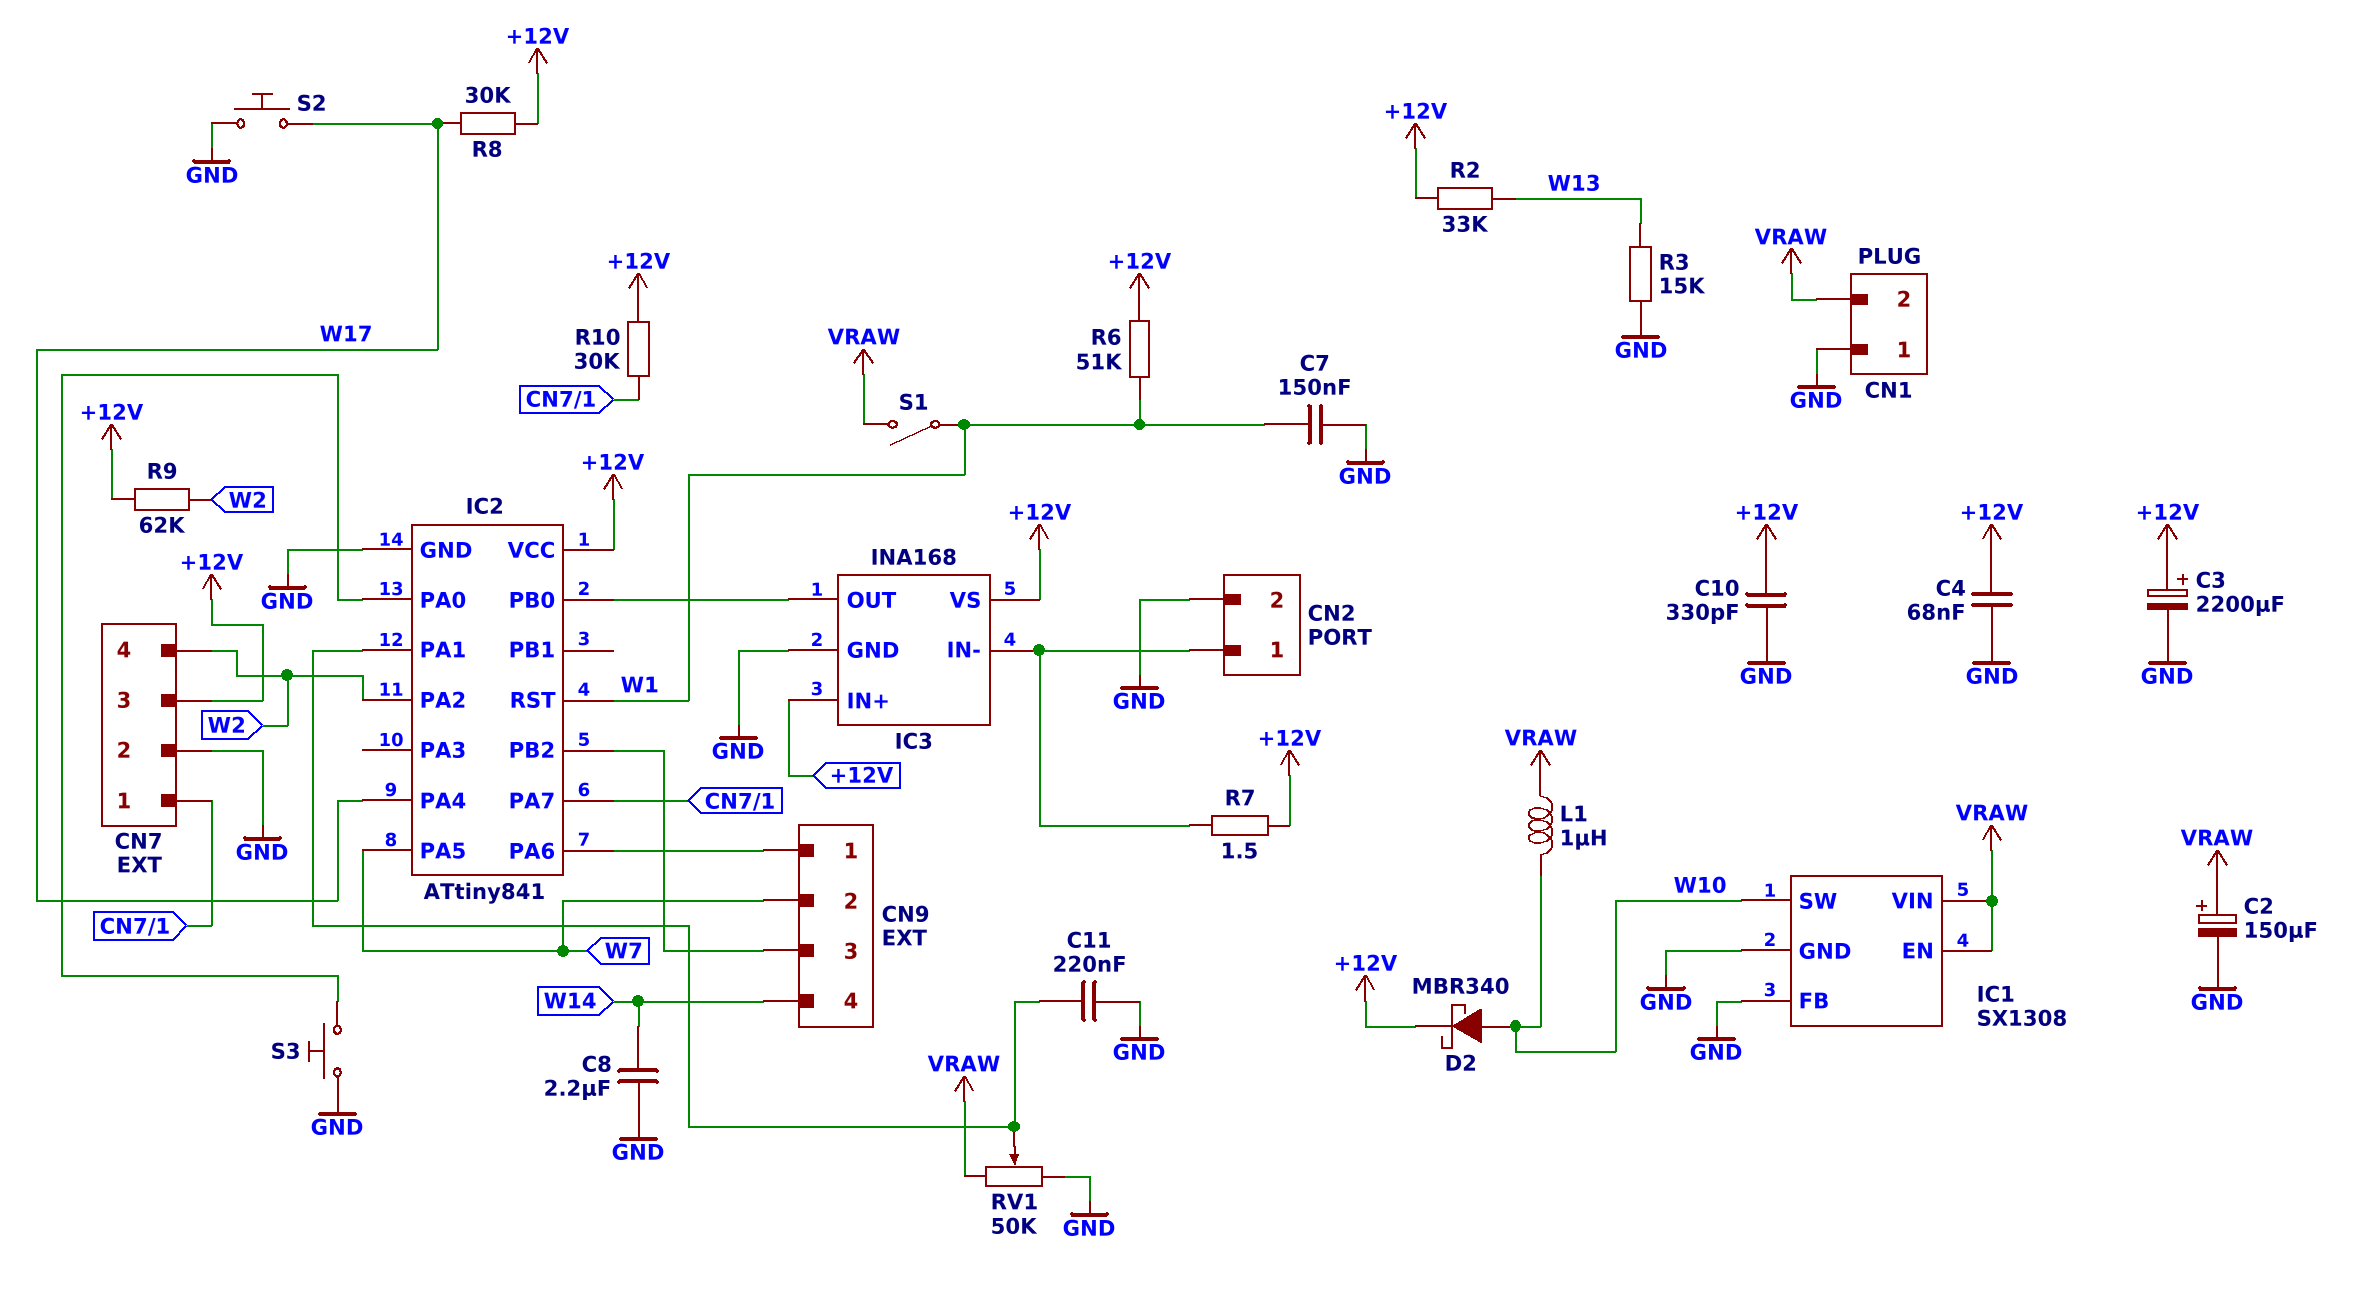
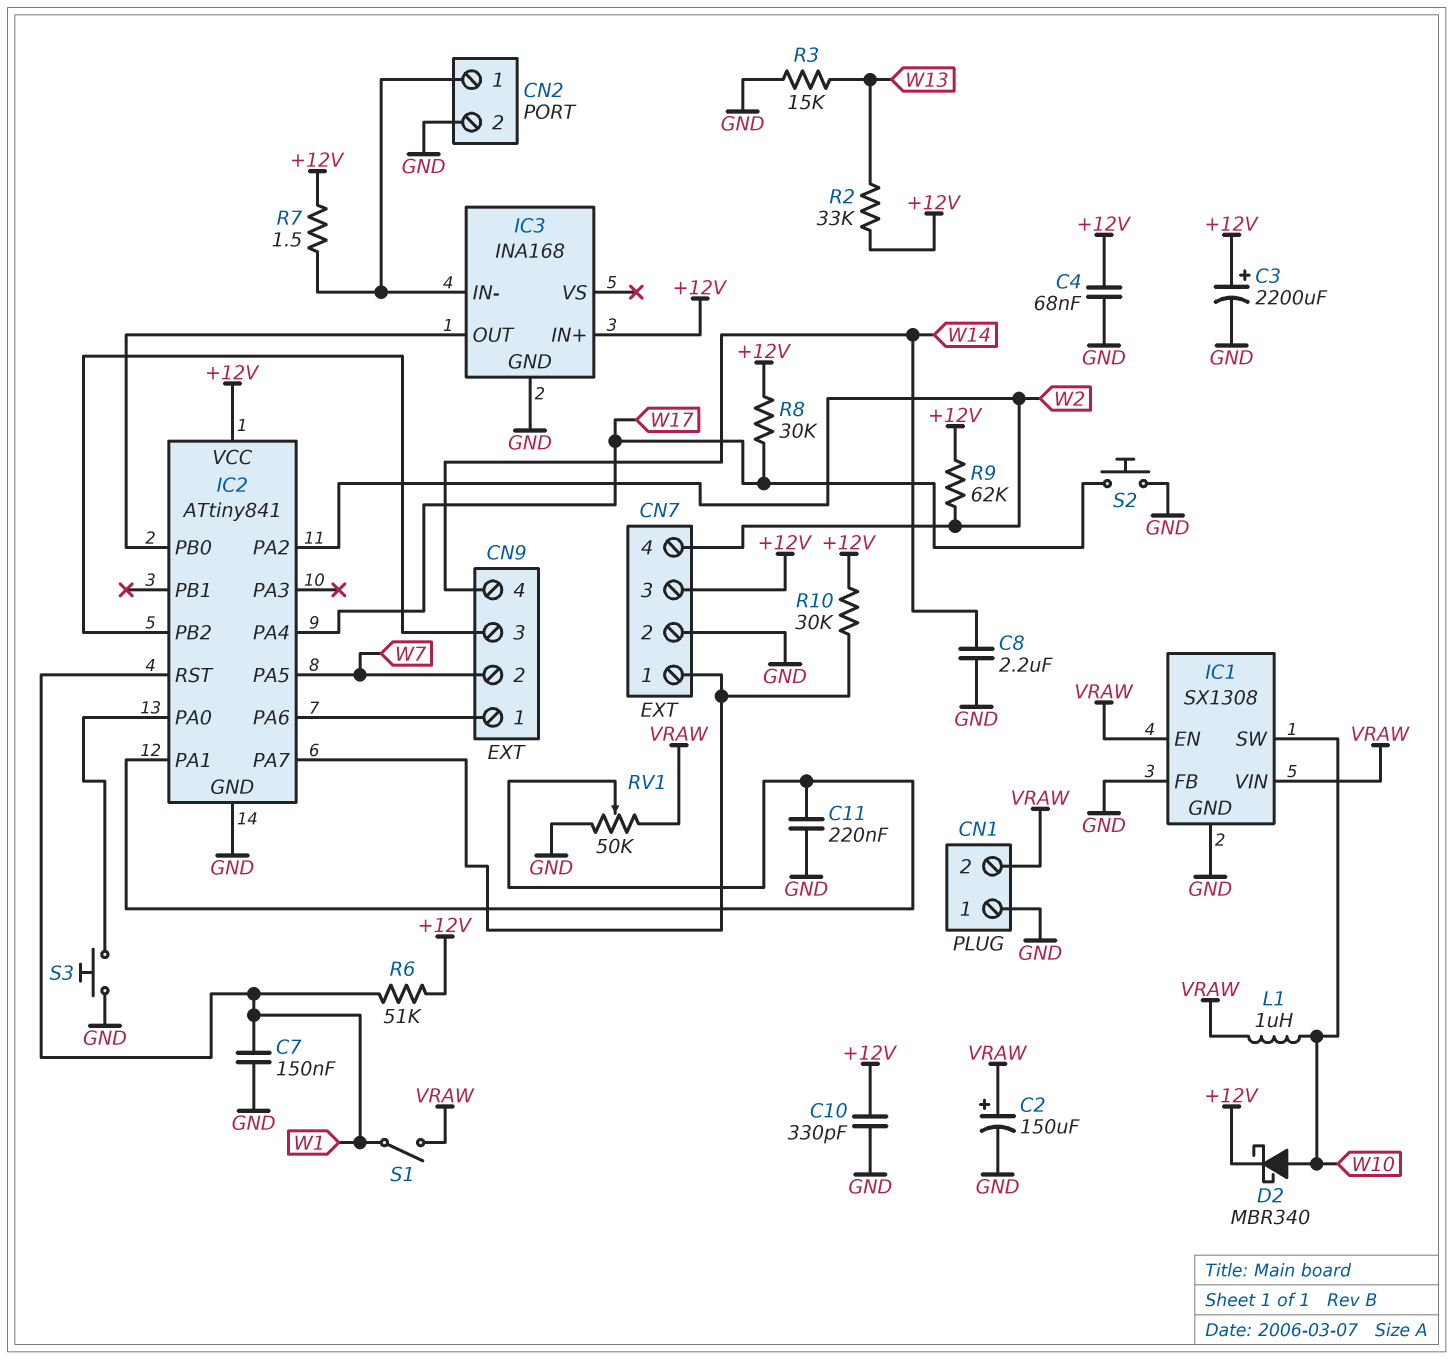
IC3 pin VS: +12V -> none

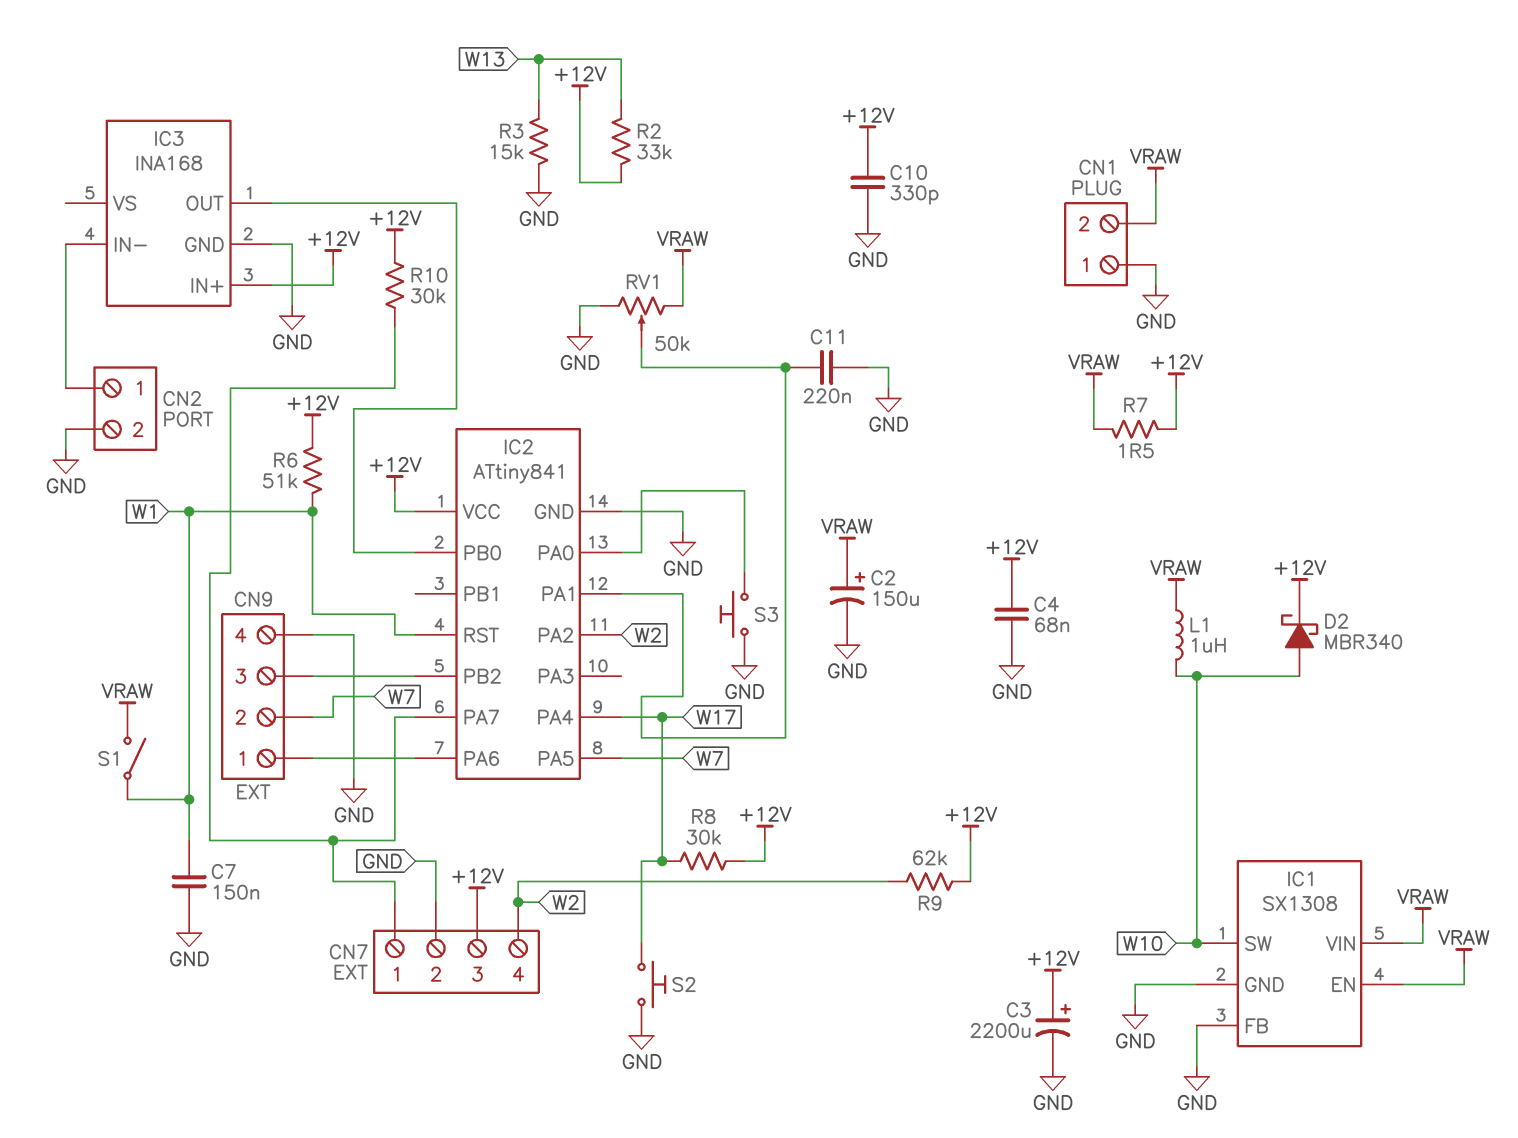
C8: 2.2uF (GND, W14) -> none
CN9 pin 4: W14 -> GND
R7: 1.5 (+12V, CN2/1) -> 1.5 (+12V, VRAW)

